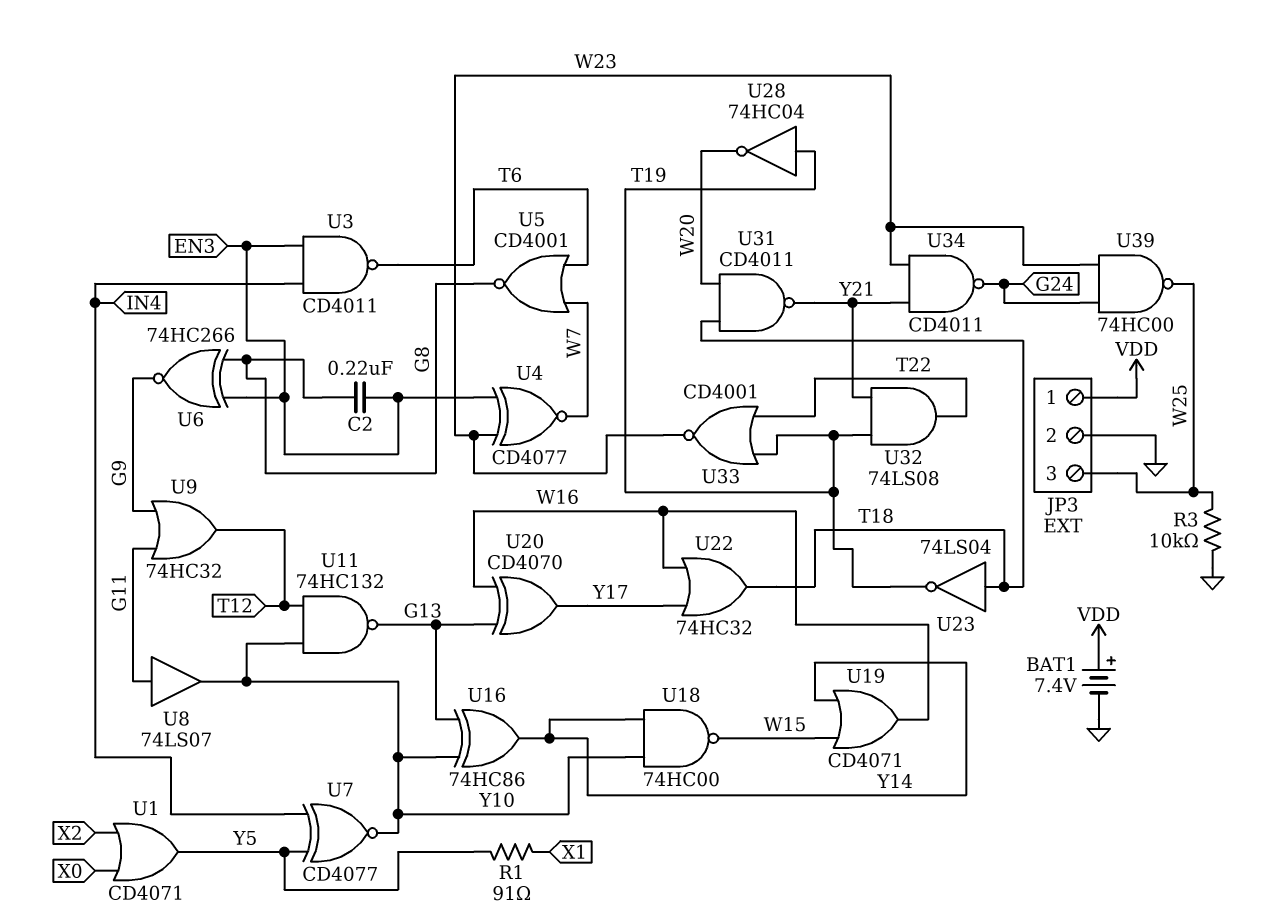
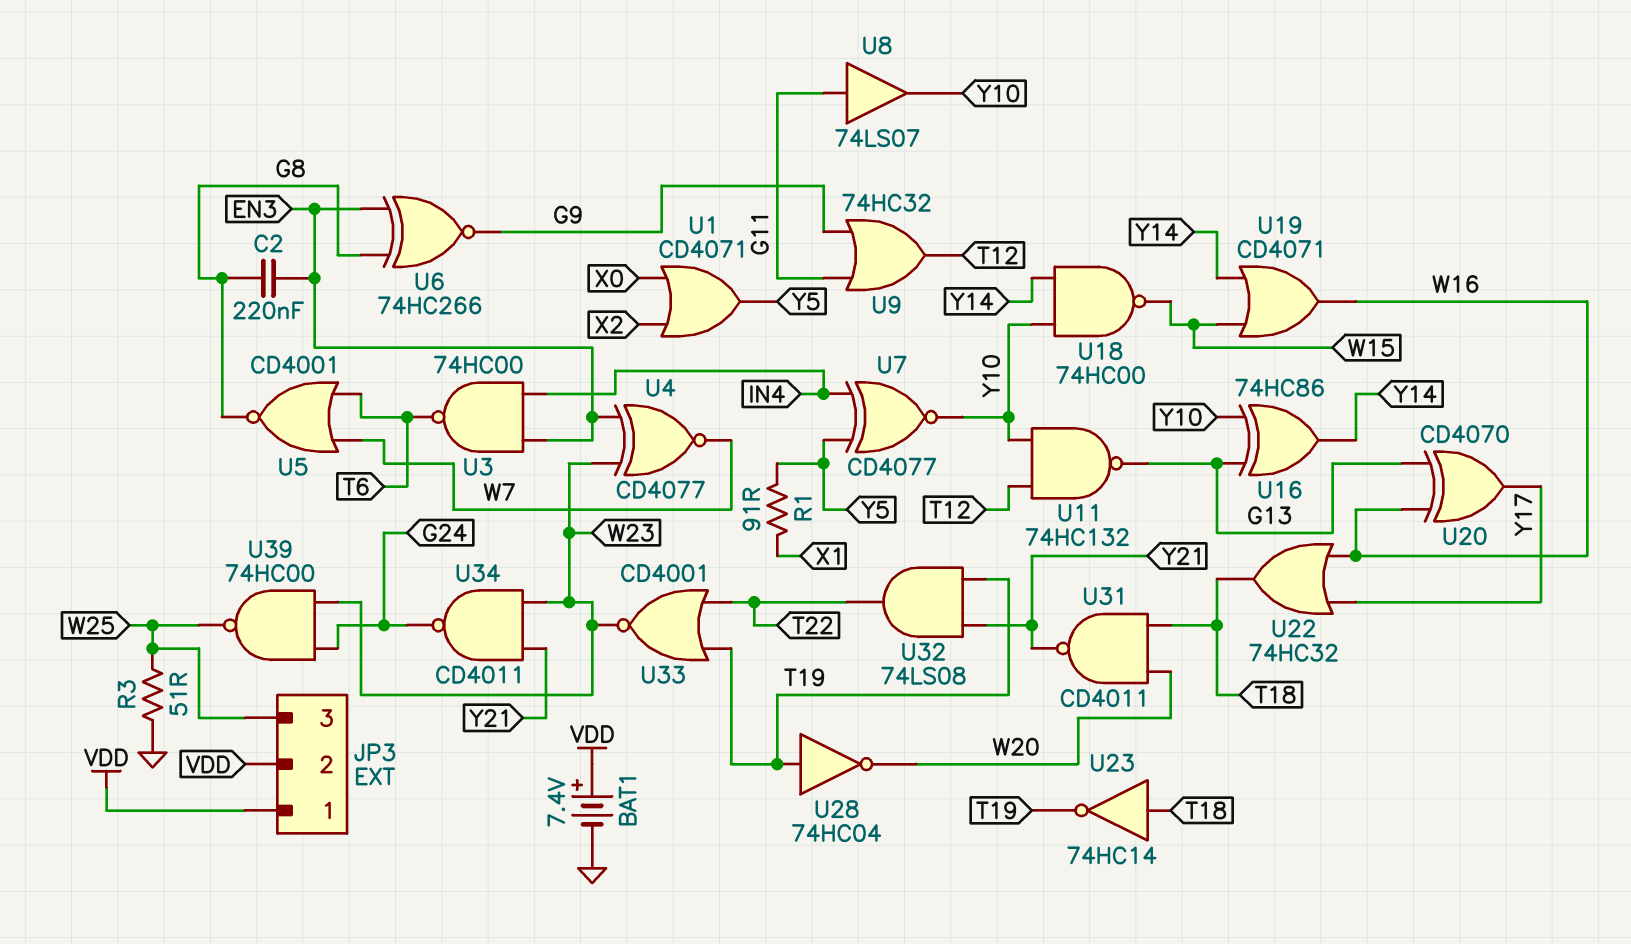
JP3 pin 2: GND -> VDD
R3: 10k (GND, W25) -> 51 (GND, W25)
U3: NAND CD4011 (in EN3, in IN4, out T6) -> NAND 74HC00 (in EN3, in IN4, out T6)
U23: NOT 74LS04 (in T18, out T19) -> NOT 74HC14 (in T18, out T19)

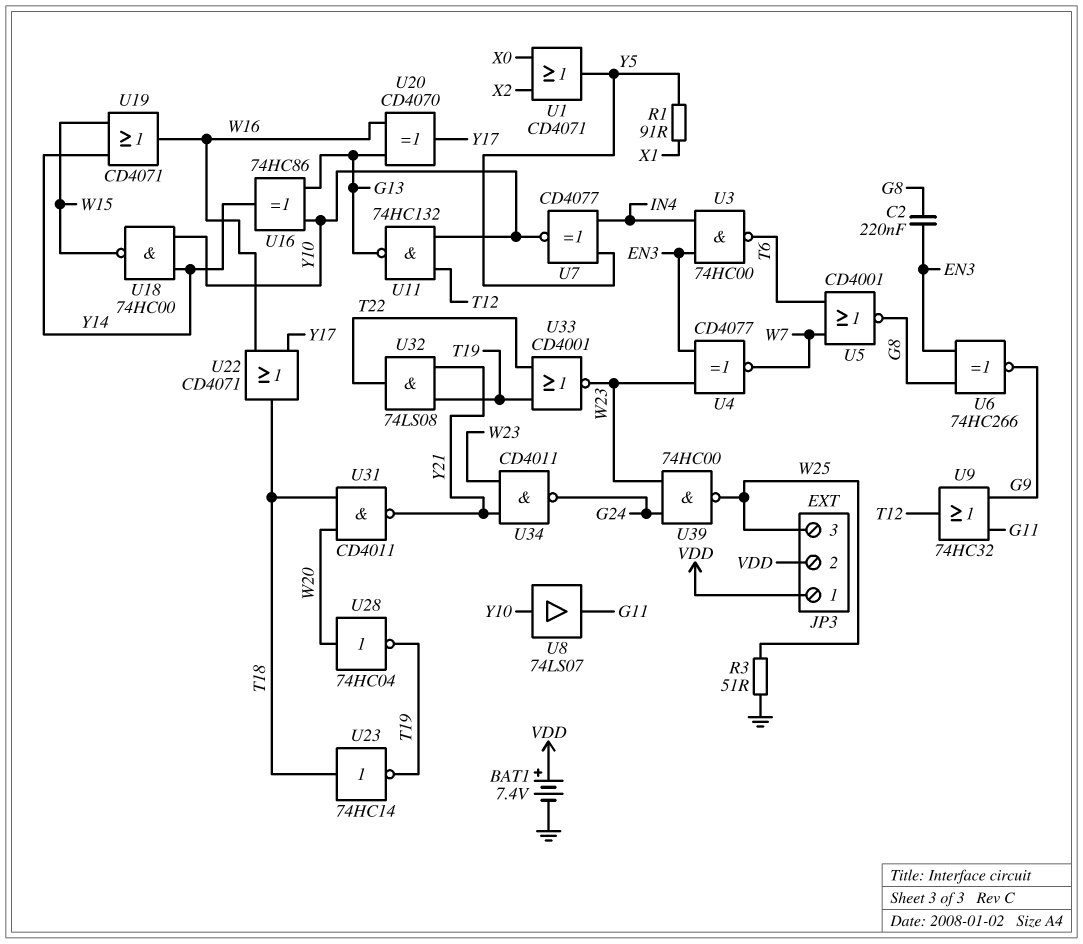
U8: buffer 74LS07 (in G11, out Y10) -> buffer 74LS07 (in Y10, out G11)
U22: OR 74HC32 (in W16, in Y17, out T18) -> OR CD4071 (in W16, in Y17, out T18)
U28: NOT 74HC04 (in T19, out W20) -> NOT 74HC04 (in W20, out T19)

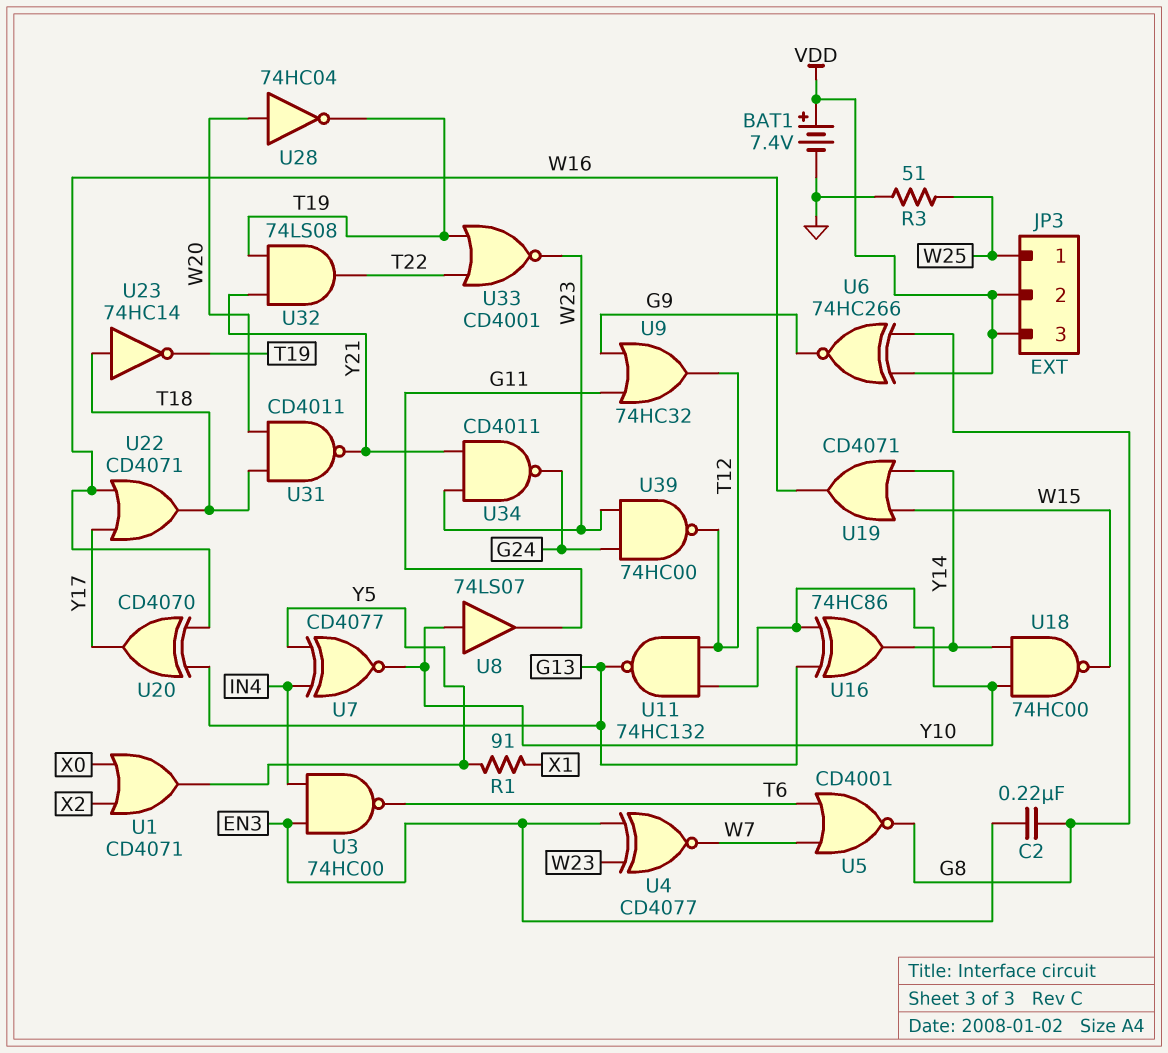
JP3 pin 1: VDD -> W25
JP3 pin 3: W25 -> VDD
U6: XNOR 74HC266 (in EN3, in G8, out G9) -> XNOR 74HC266 (in G8, in VDD, out G9)
U39: NAND 74HC00 (in G24, in W23, out W25) -> NAND 74HC00 (in G24, in W23, out T12)

